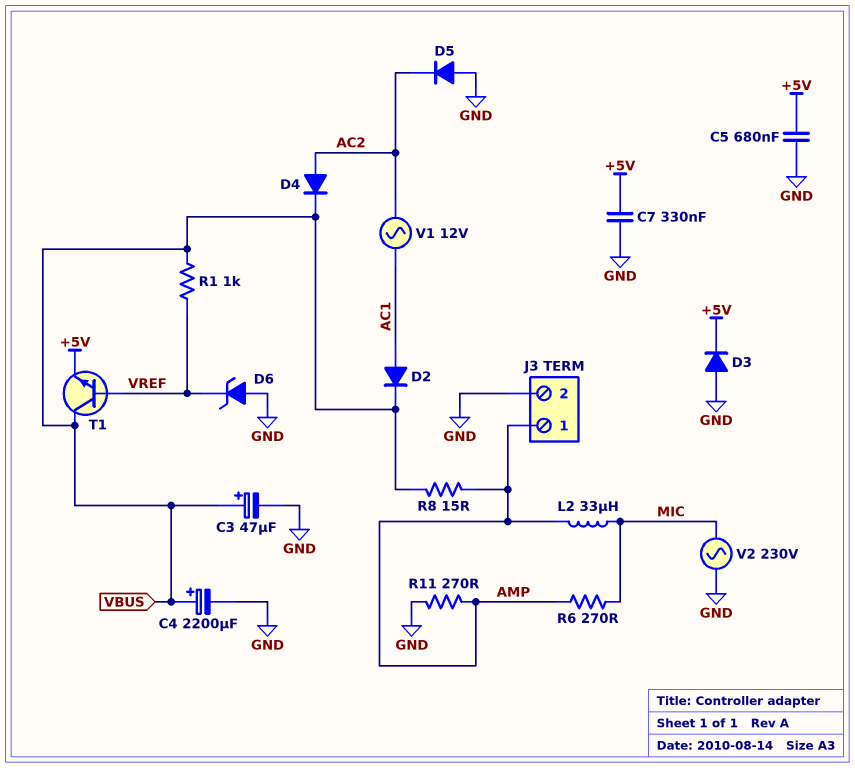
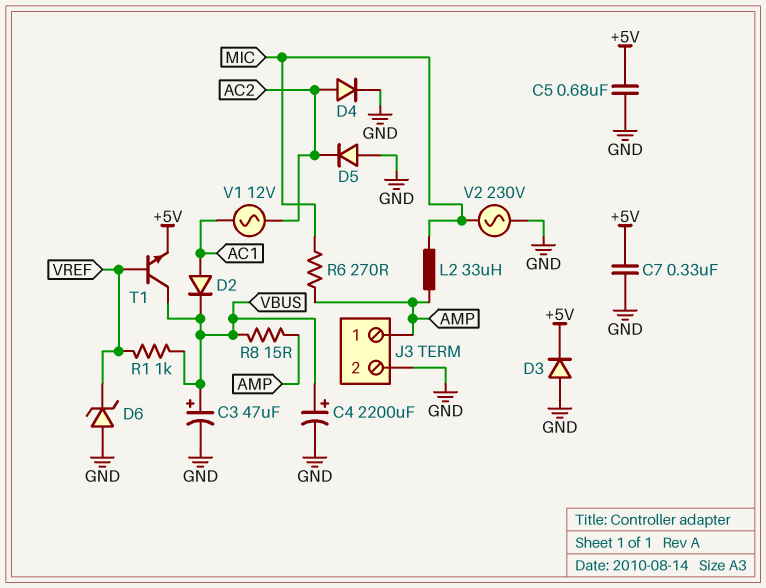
D4: diode (A AC2, K VBUS) -> diode (A AC2, K GND)
R11: 270 (AMP, GND) -> none

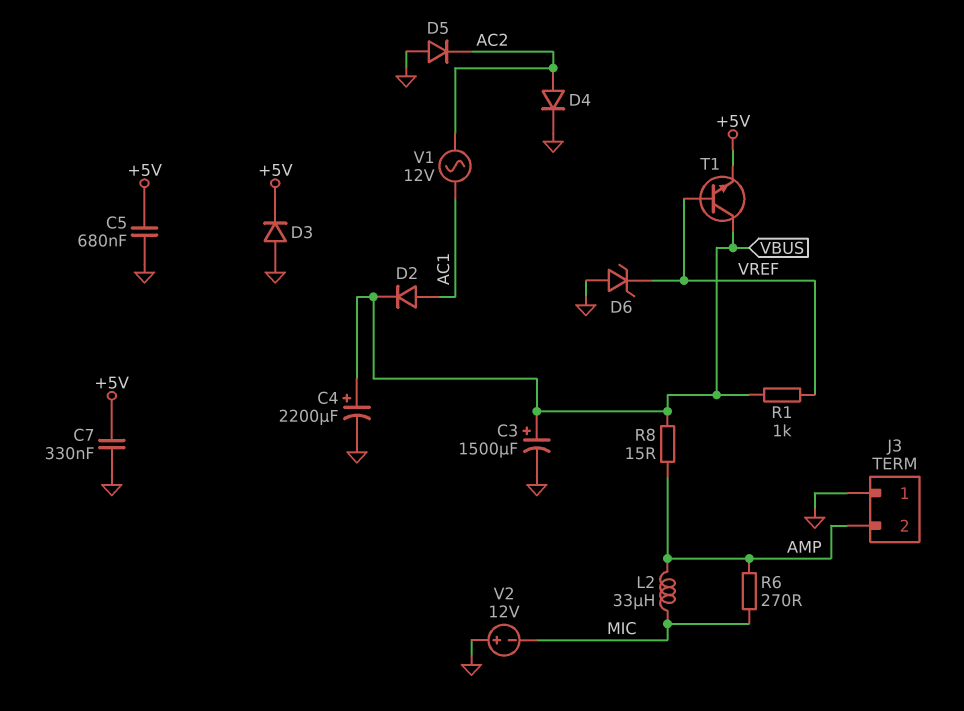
C3: 47uF (plus VBUS, minus GND) -> 1500uF (plus VBUS, minus GND)
J3 pin 1: AMP -> GND
J3 pin 2: GND -> AMP
V2: AC 230V (GND, MIC) -> 12V (plus GND, minus MIC)

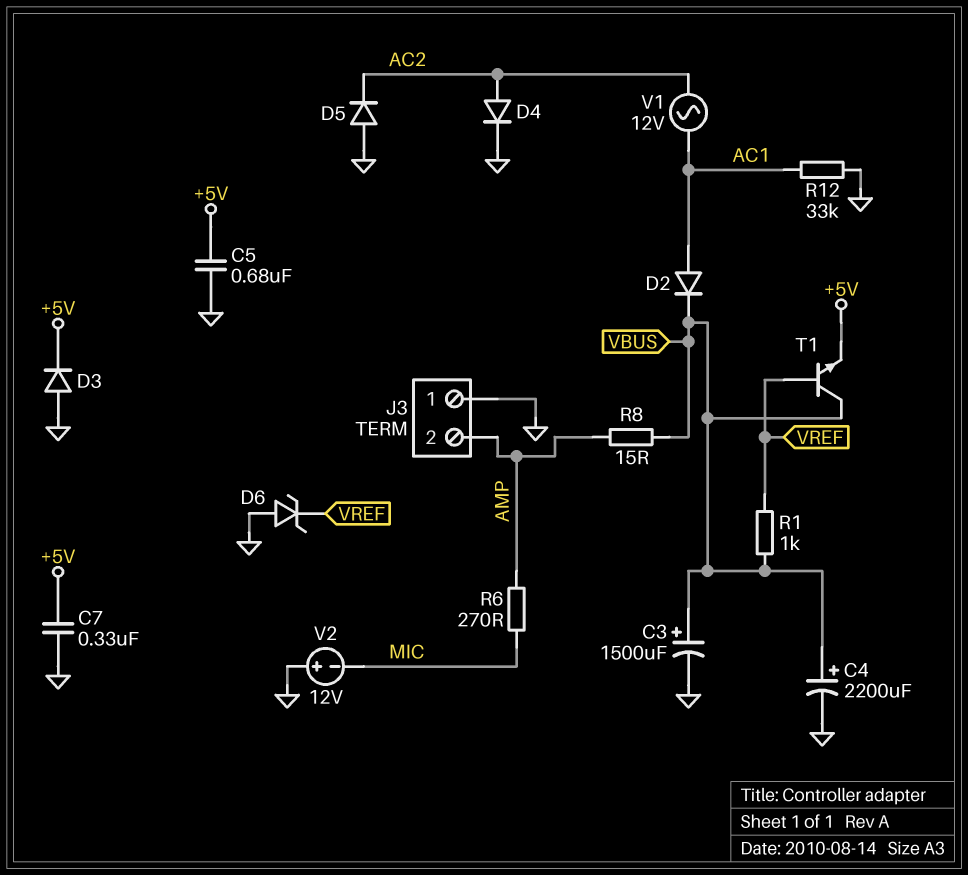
L2: 33uH (AMP, MIC) -> none
R12: none -> 33k (AC1, GND)

